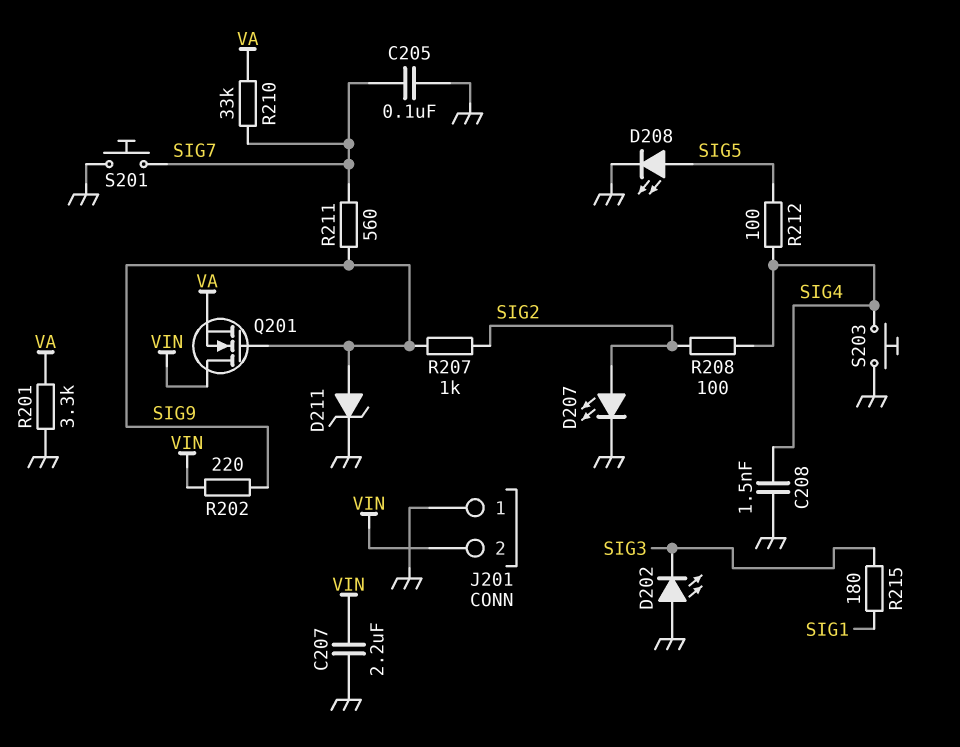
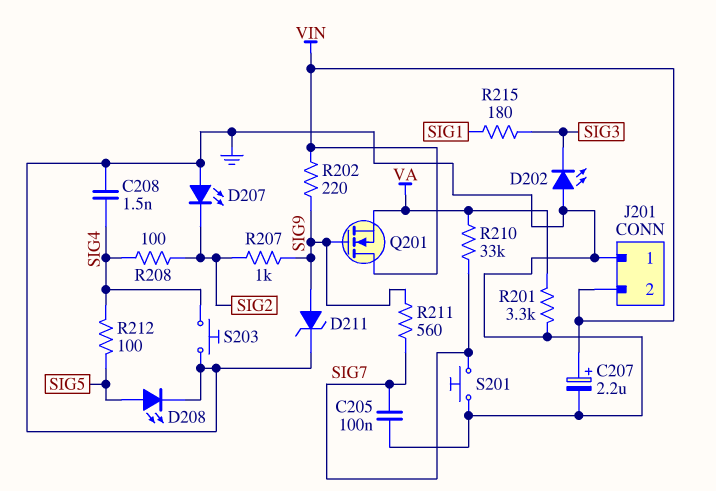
C207: 2.2uF (GND, VIN) -> 2.2uF (plus VIN, minus GND)
D207: LED (A SIG2, K GND) -> LED (A GND, K SIG2)

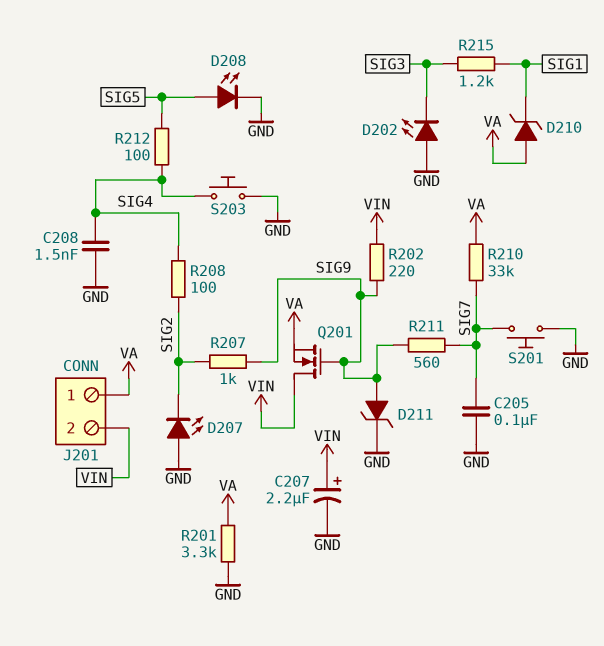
D210: none -> zener (A VA, K SIG1)
J201 pin 1: GND -> VA
R215: 180 (SIG1, SIG3) -> 1.2k (SIG1, SIG3)

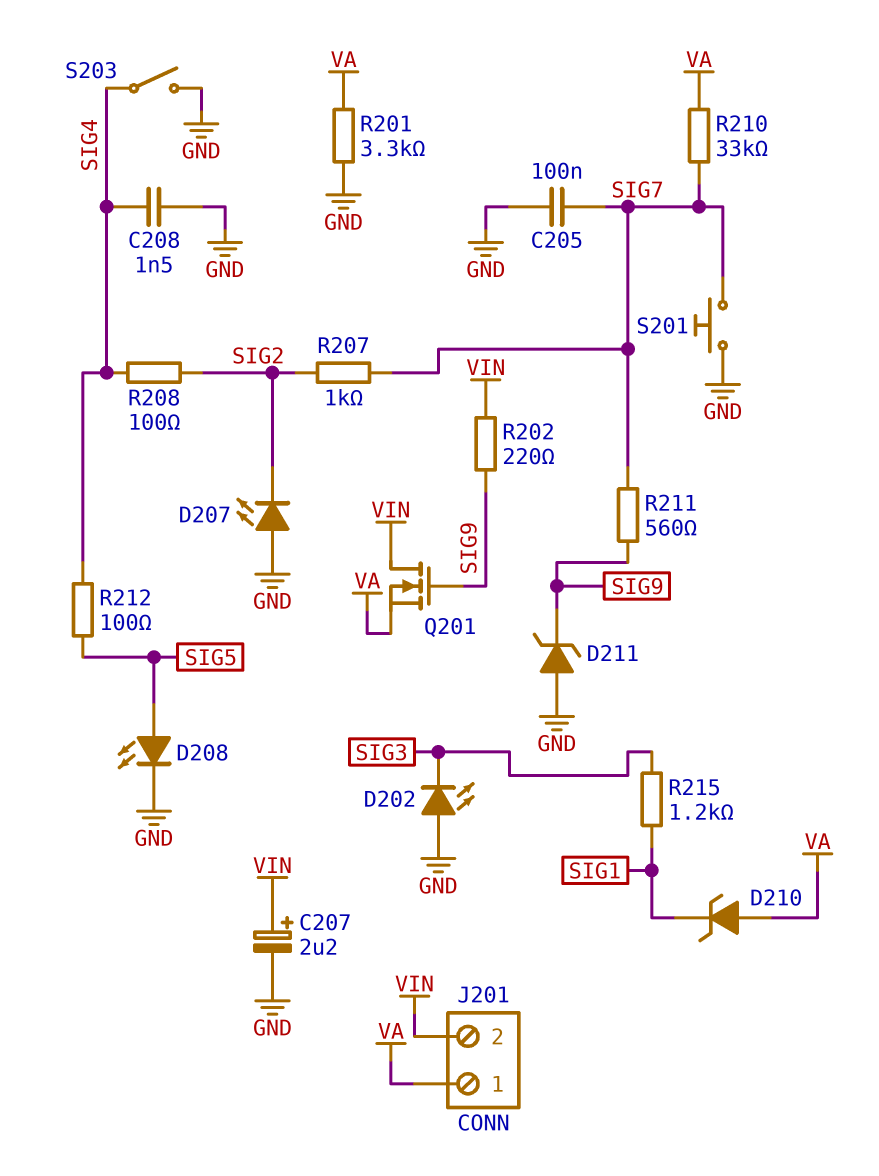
D211: zener (A SIG9, K GND) -> zener (A GND, K SIG9)
R207: 1k (SIG2, SIG9) -> 1k (SIG2, SIG7)
S203: button (GND, SIG4) -> switch (GND, SIG4)

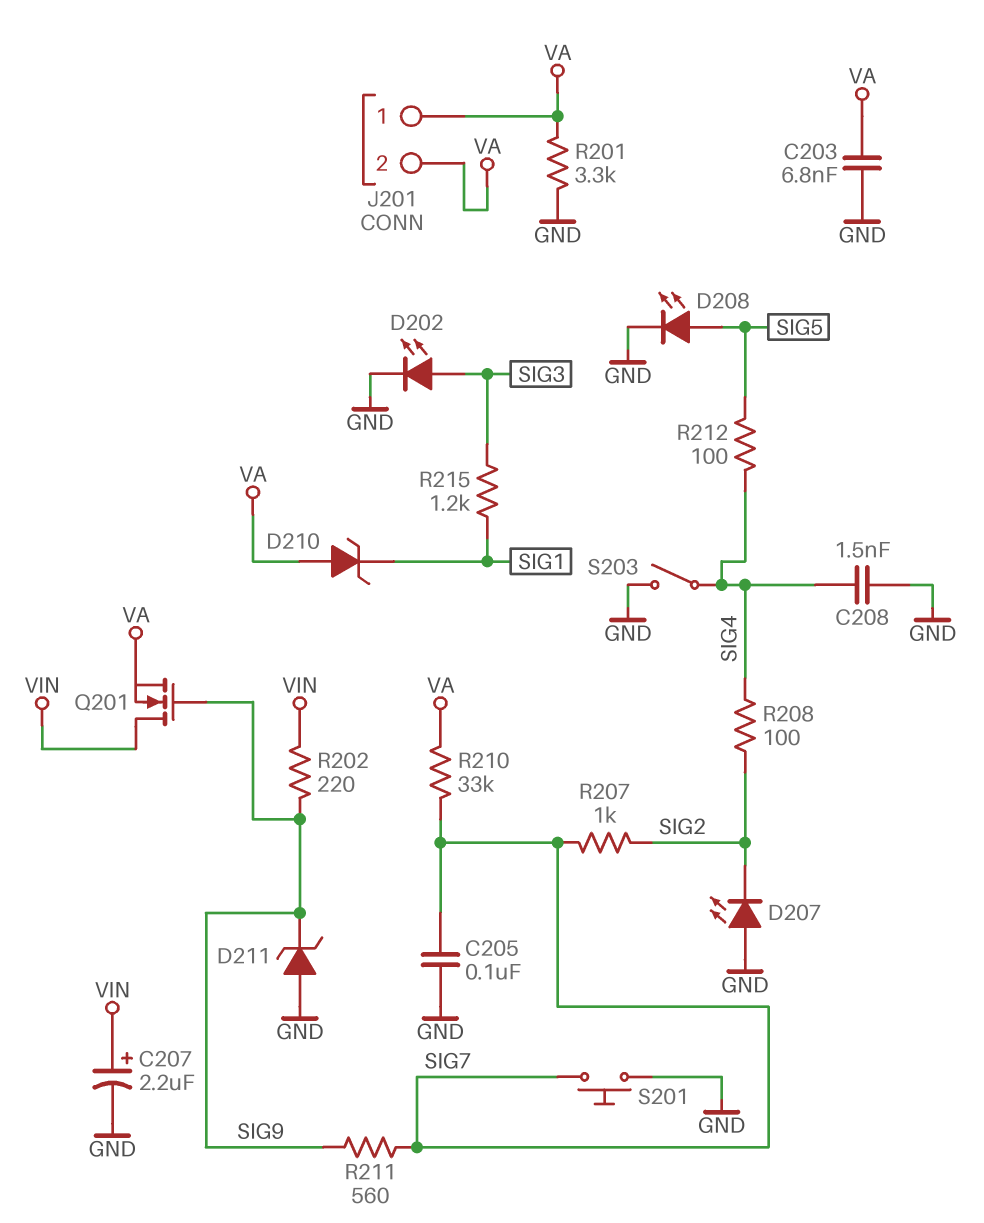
C203: none -> 6.8nF (GND, VA)
D202: LED (A GND, K SIG3) -> LED (A SIG3, K GND)
J201 pin 2: VIN -> VA

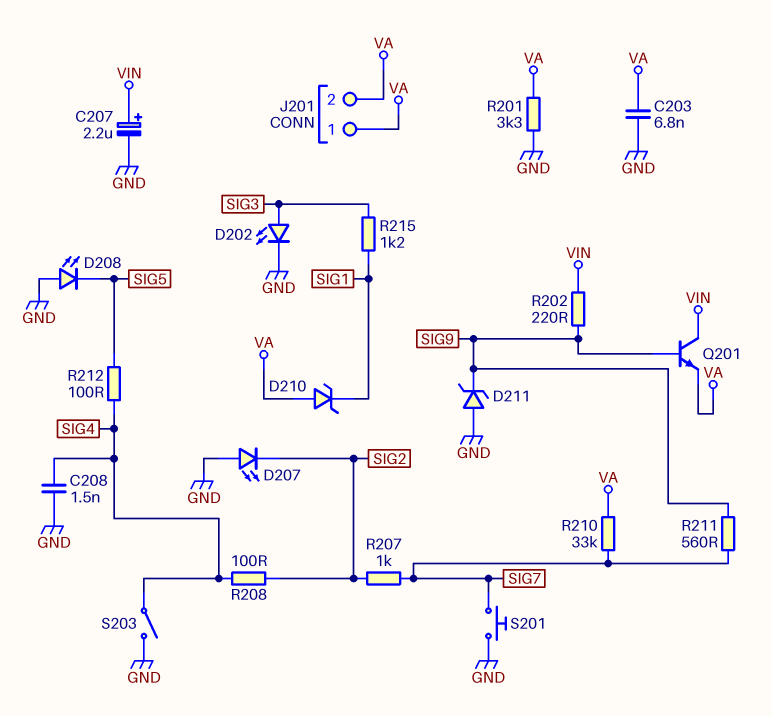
C205: 100nF (GND, SIG7) -> none
D208: LED (A SIG5, K GND) -> LED (A GND, K SIG5)
Q201: NMOS (G SIG9, D VIN, S VA) -> NPN (B SIG9, C VIN, E VA)

